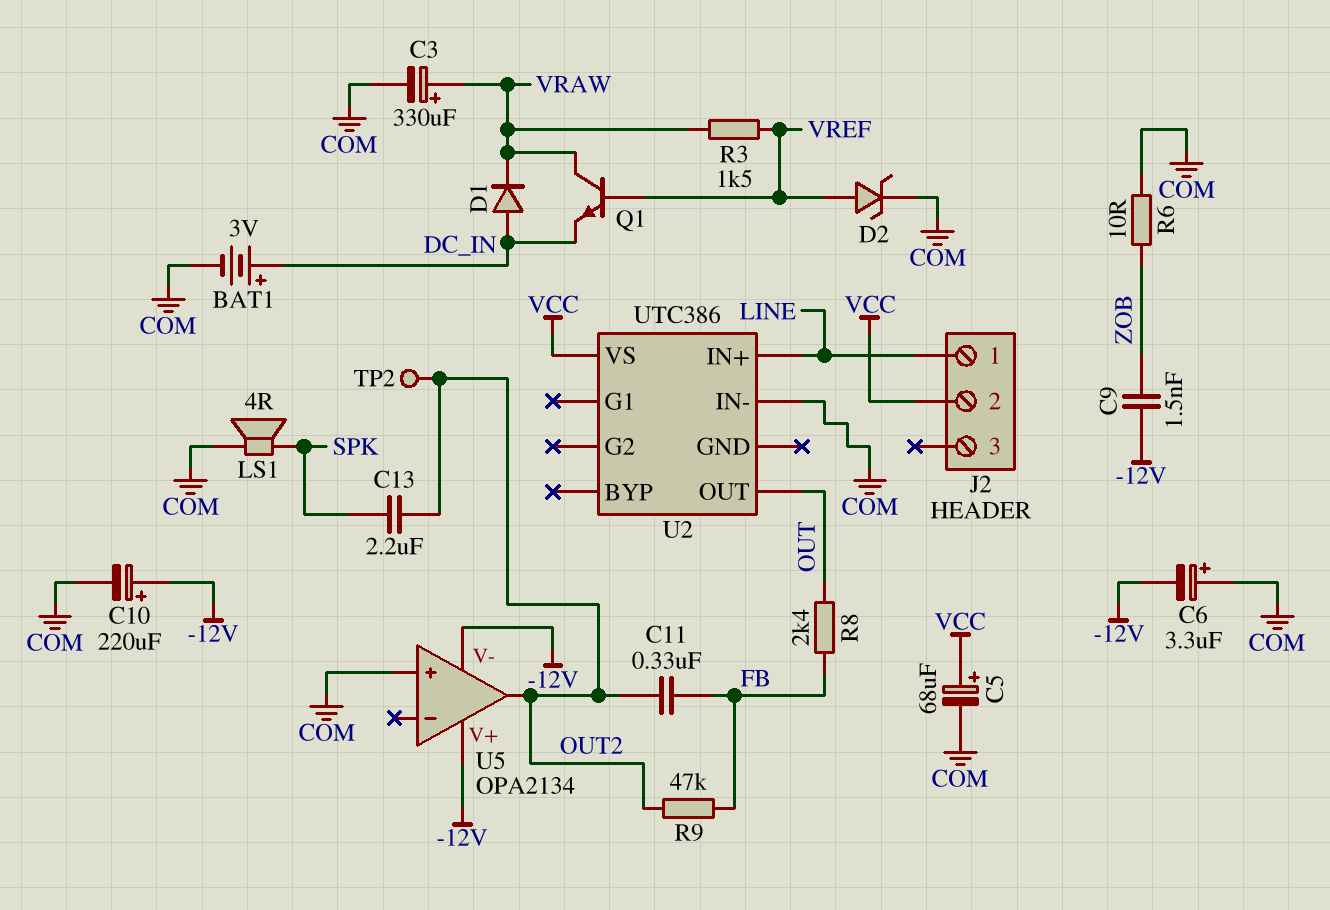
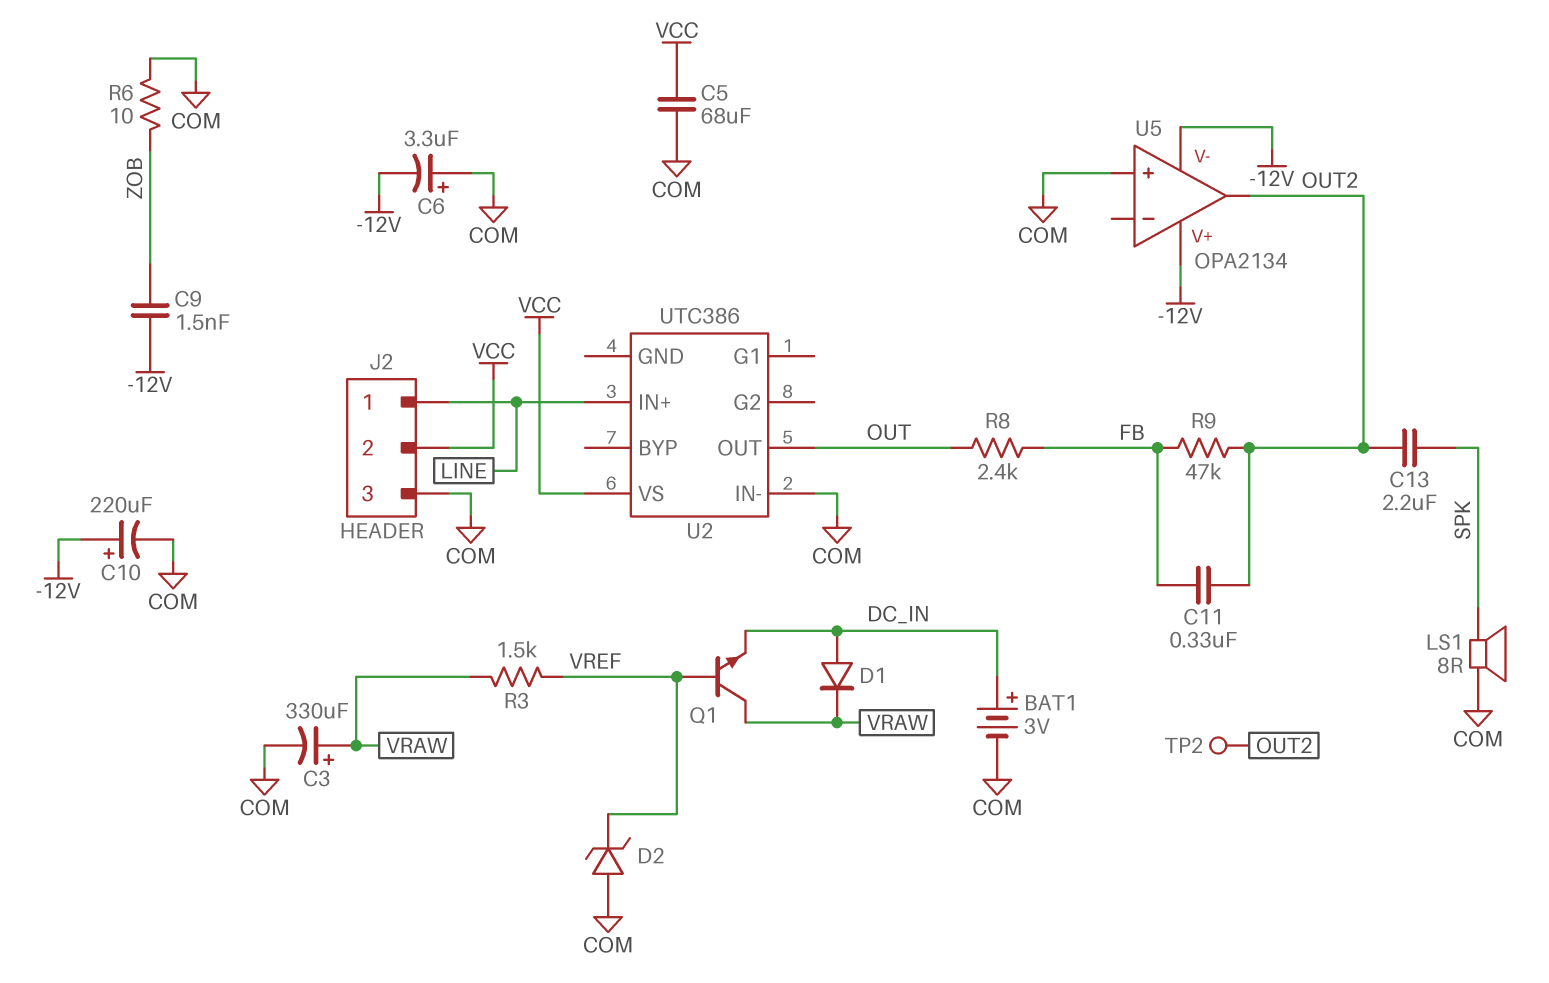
C5: 68uF (plus VCC, minus COM) -> 68uF (COM, VCC)
D2: zener (A VREF, K COM) -> zener (A COM, K VREF)
J2 pin 3: none -> COM
LS1: speaker 4R (COM, SPK) -> speaker 8R (COM, SPK)

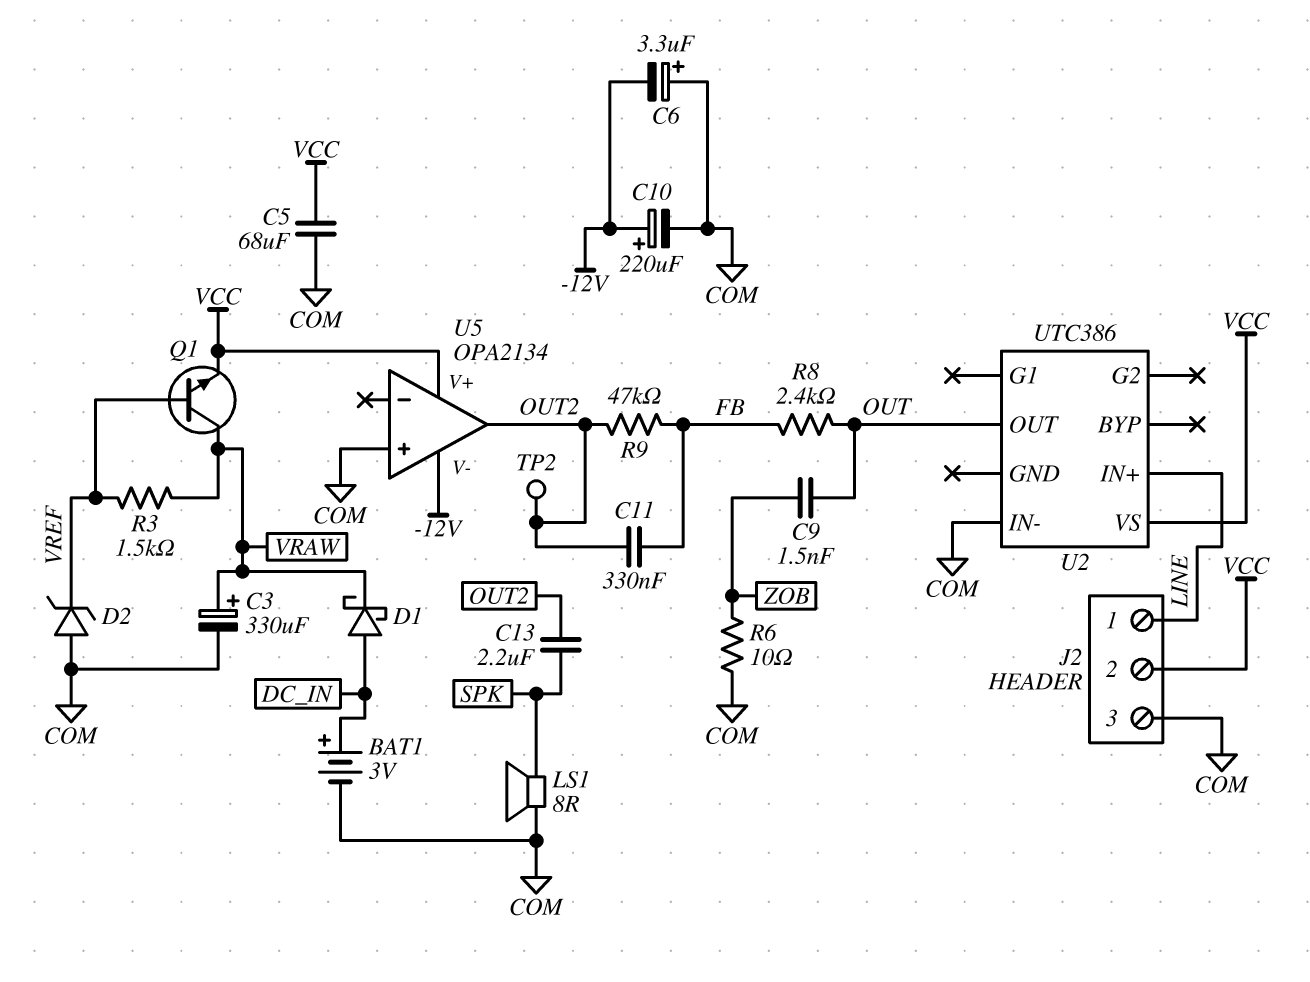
C9: 1.5nF (-12V, ZOB) -> 1.5nF (OUT, ZOB)
D1: diode (A DC_IN, K VRAW) -> schottky (A DC_IN, K VRAW)
Q1: NPN (B VREF, C VRAW, E DC_IN) -> NPN (B VREF, C VRAW, E VCC)
U5 pin V+: -12V -> VCC

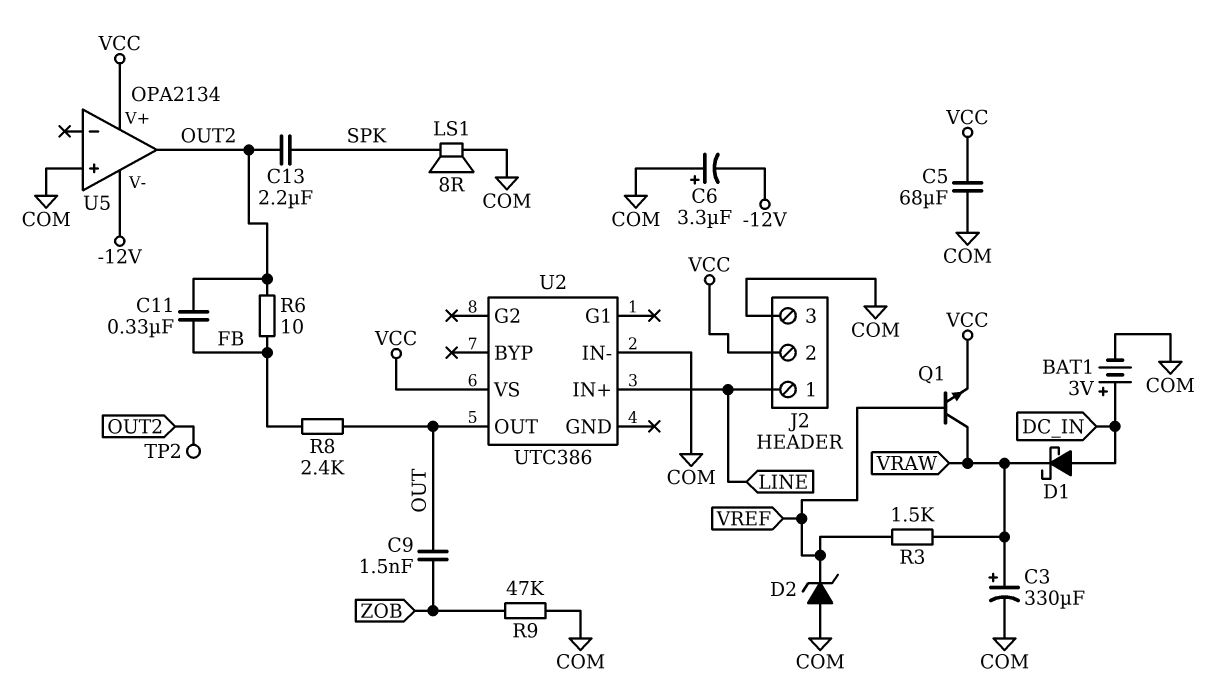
C10: 220uF (plus -12V, minus COM) -> none
R6: 10 (COM, ZOB) -> 10 (FB, OUT2)
R9: 47k (FB, OUT2) -> 47k (COM, ZOB)

